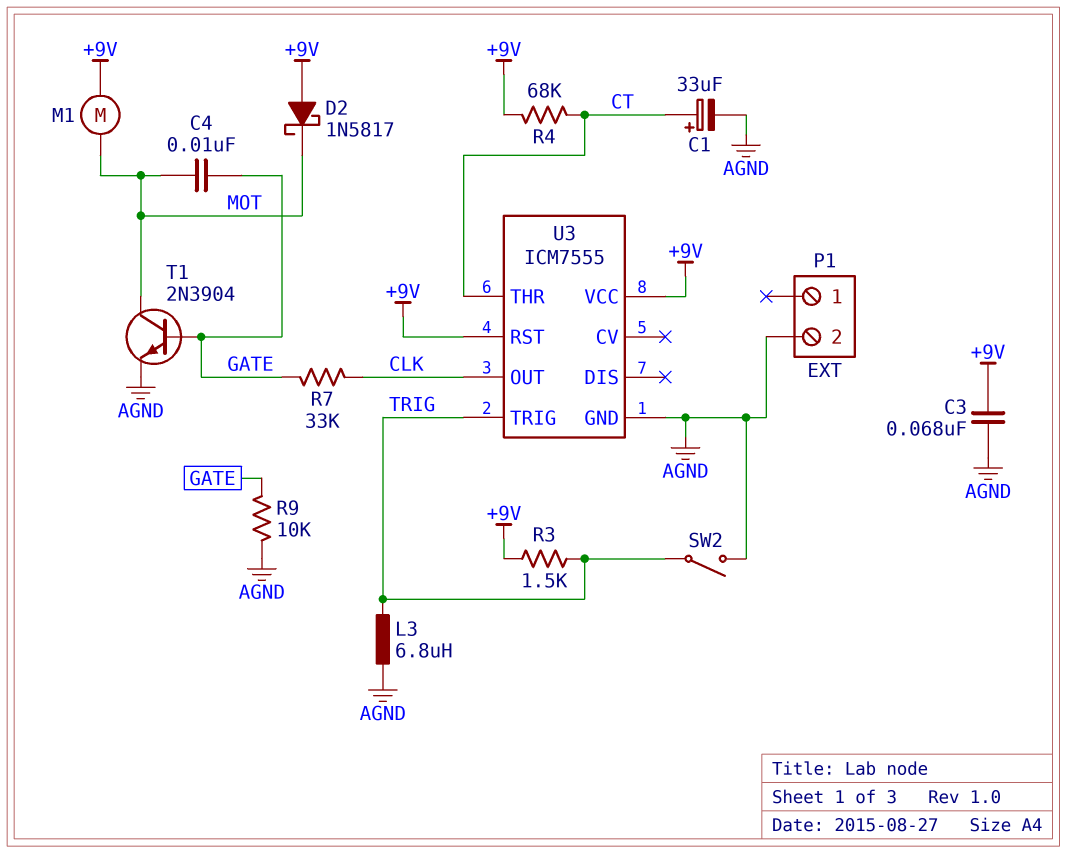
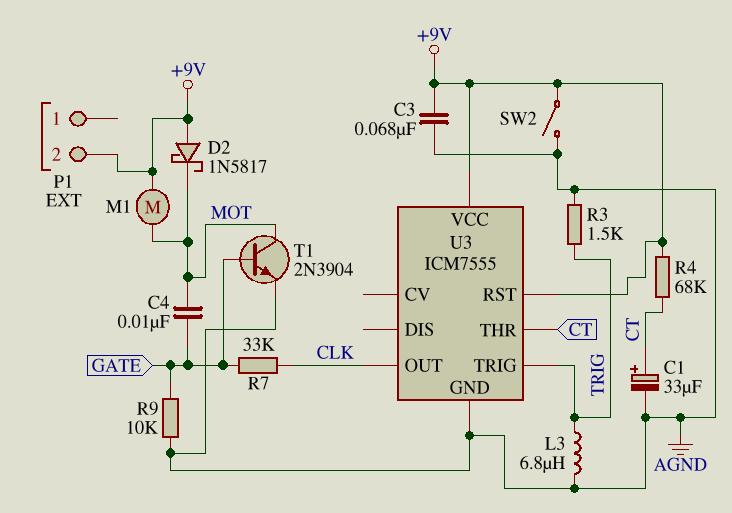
P1 pin 2: AGND -> +9V
R3: 1.5k (+9V, TRIG) -> 1.5k (AGND, TRIG)
SW2: switch (AGND, TRIG) -> switch (+9V, AGND)

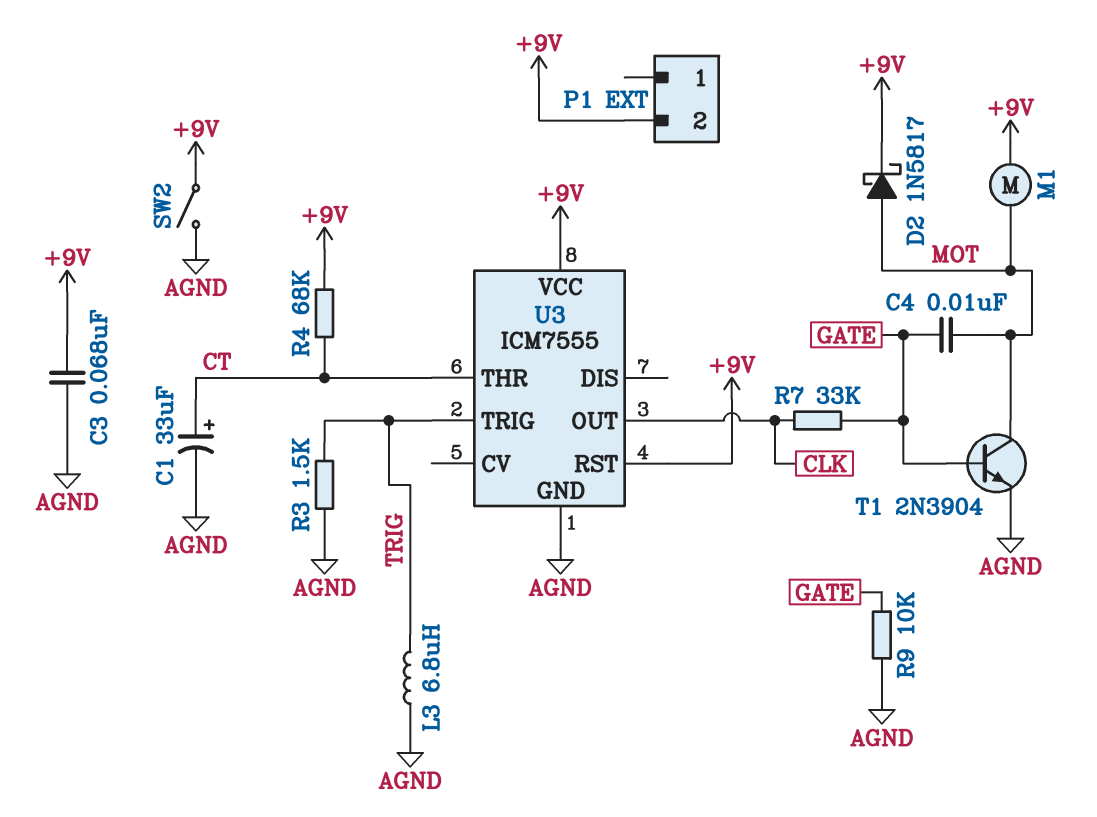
D2: schottky 1N5817 (A +9V, K MOT) -> schottky 1N5817 (A MOT, K +9V)

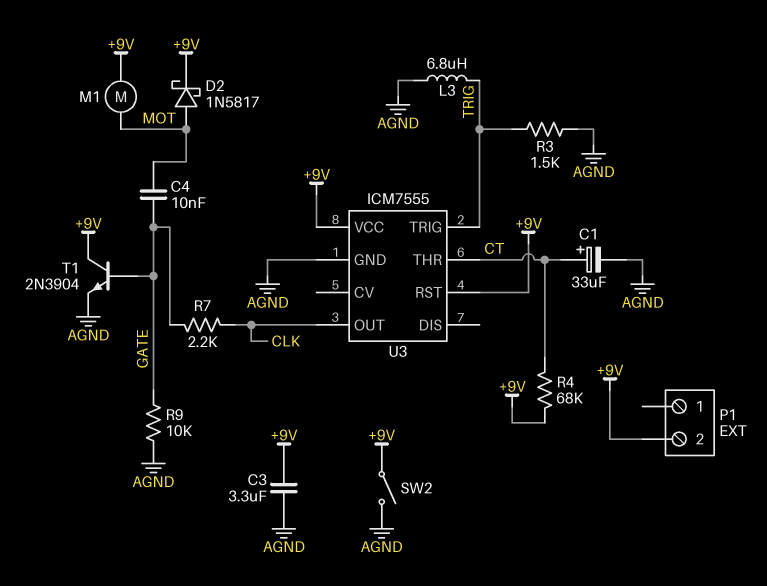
C3: 68nF (+9V, AGND) -> 3.3uF (+9V, AGND)
R7: 33k (CLK, GATE) -> 2.2k (CLK, GATE)
T1: NPN 2N3904 (B GATE, C MOT, E AGND) -> NPN 2N3904 (B GATE, C +9V, E AGND)

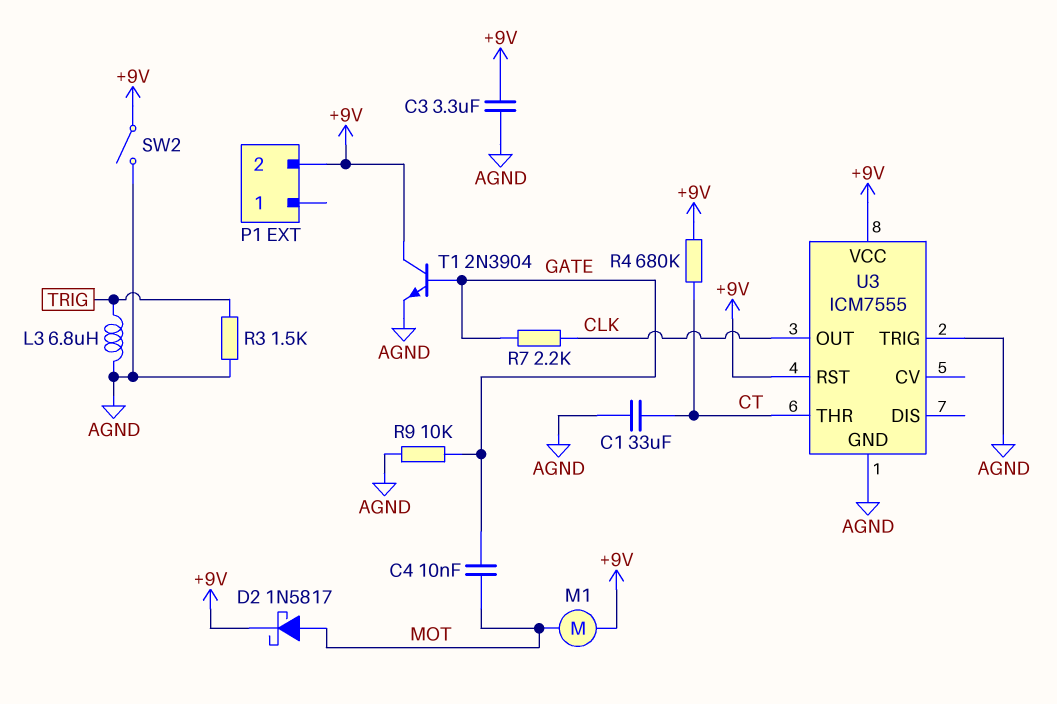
C1: 33uF (plus CT, minus AGND) -> 33uF (AGND, CT)
R4: 68k (+9V, CT) -> 680k (+9V, CT)
U3 pin TRIG: TRIG -> AGND

